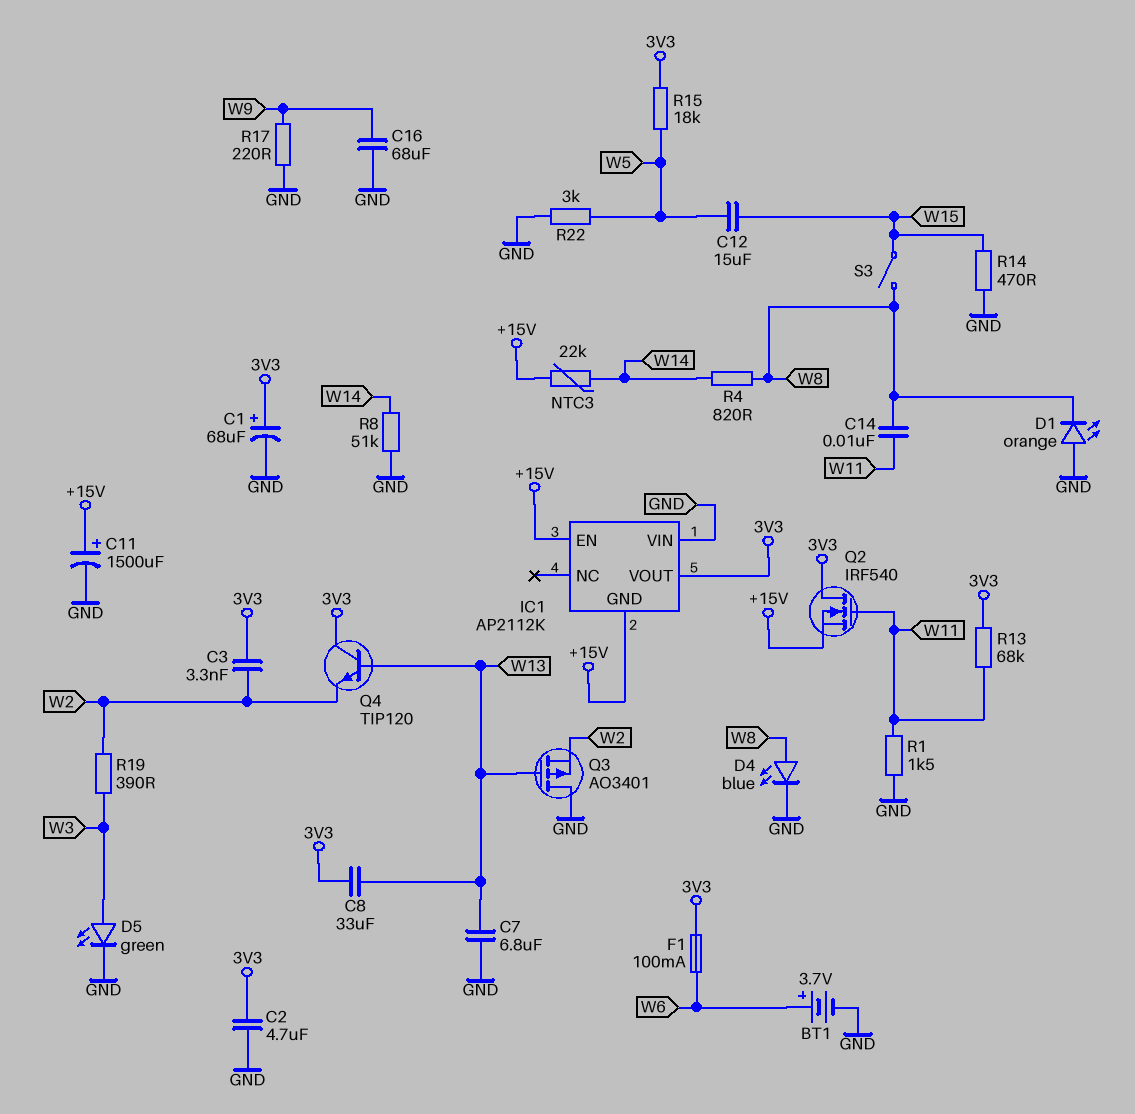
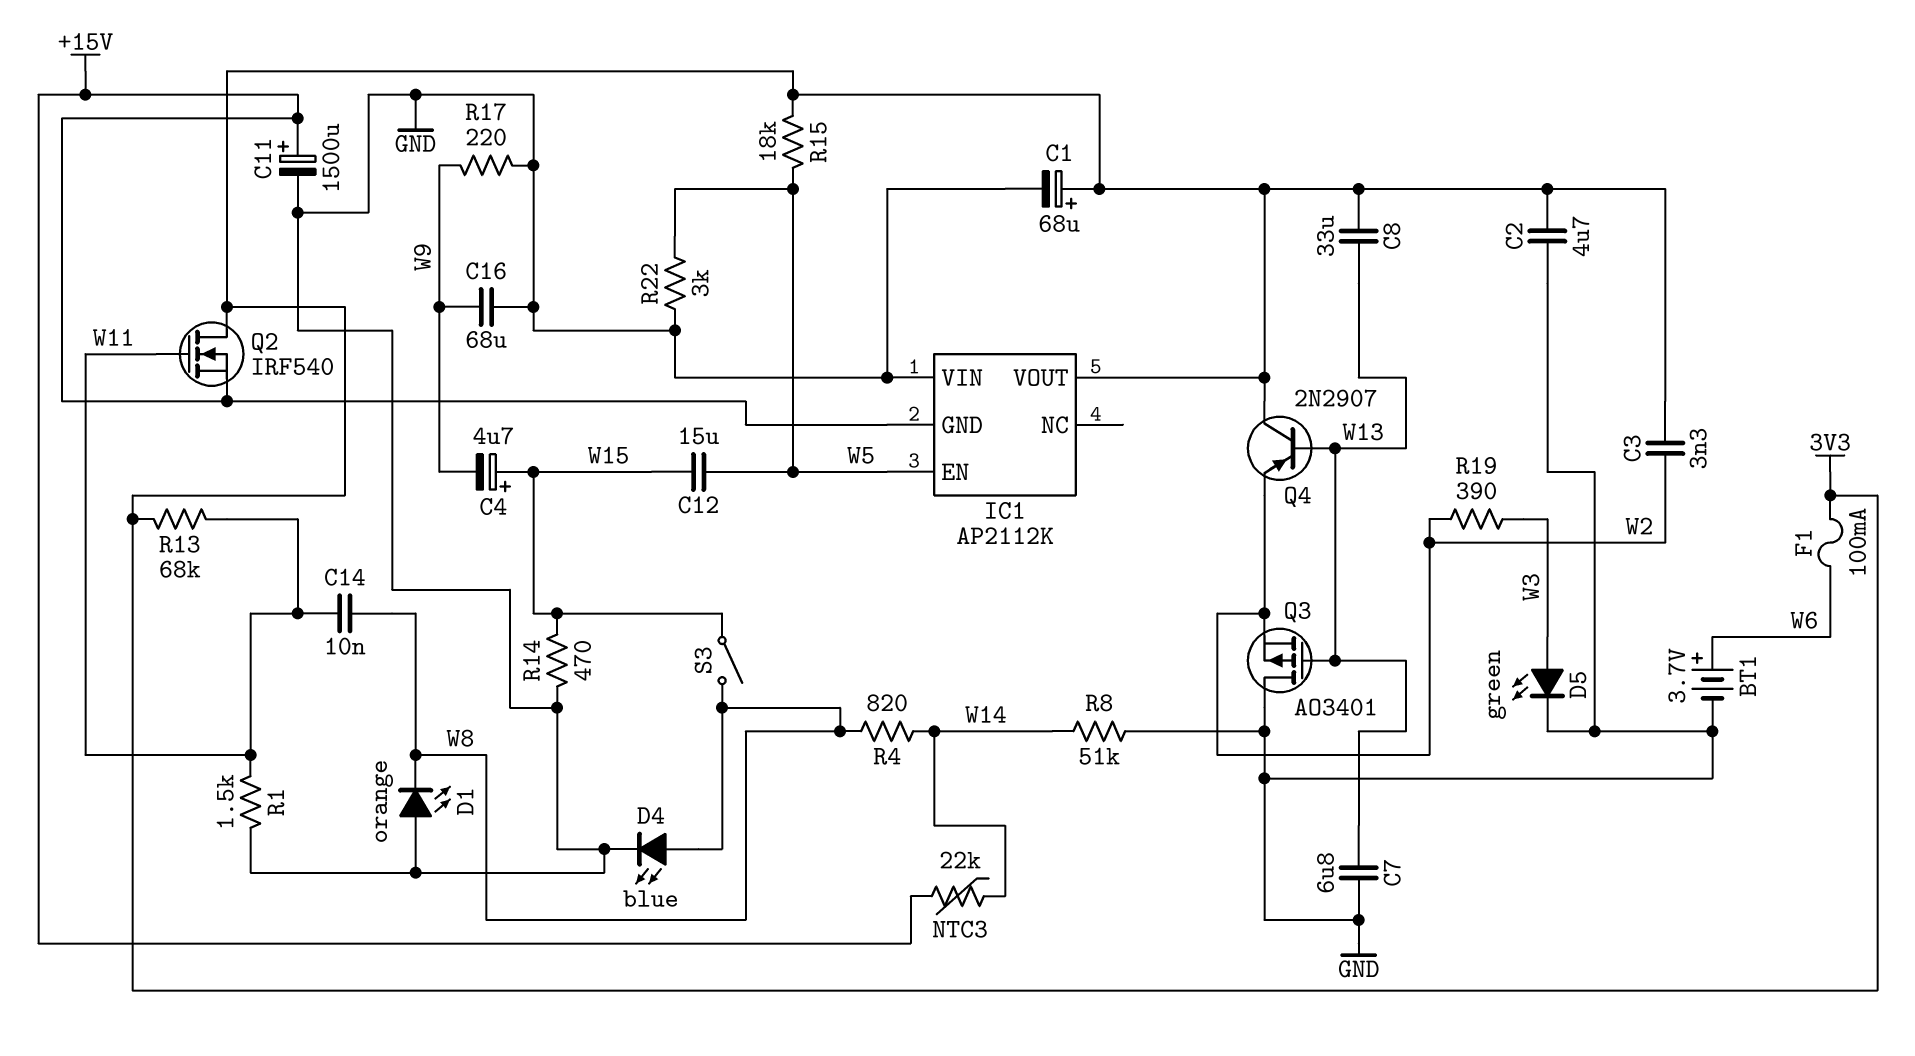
C4: none -> 4.7uF (plus W15, minus W9)
IC1 pin EN: +15V -> W5
Q4: NPN TIP120 (B W13, C 3V3, E W2) -> PNP 2N2907 (B W13, C 3V3, E W2)

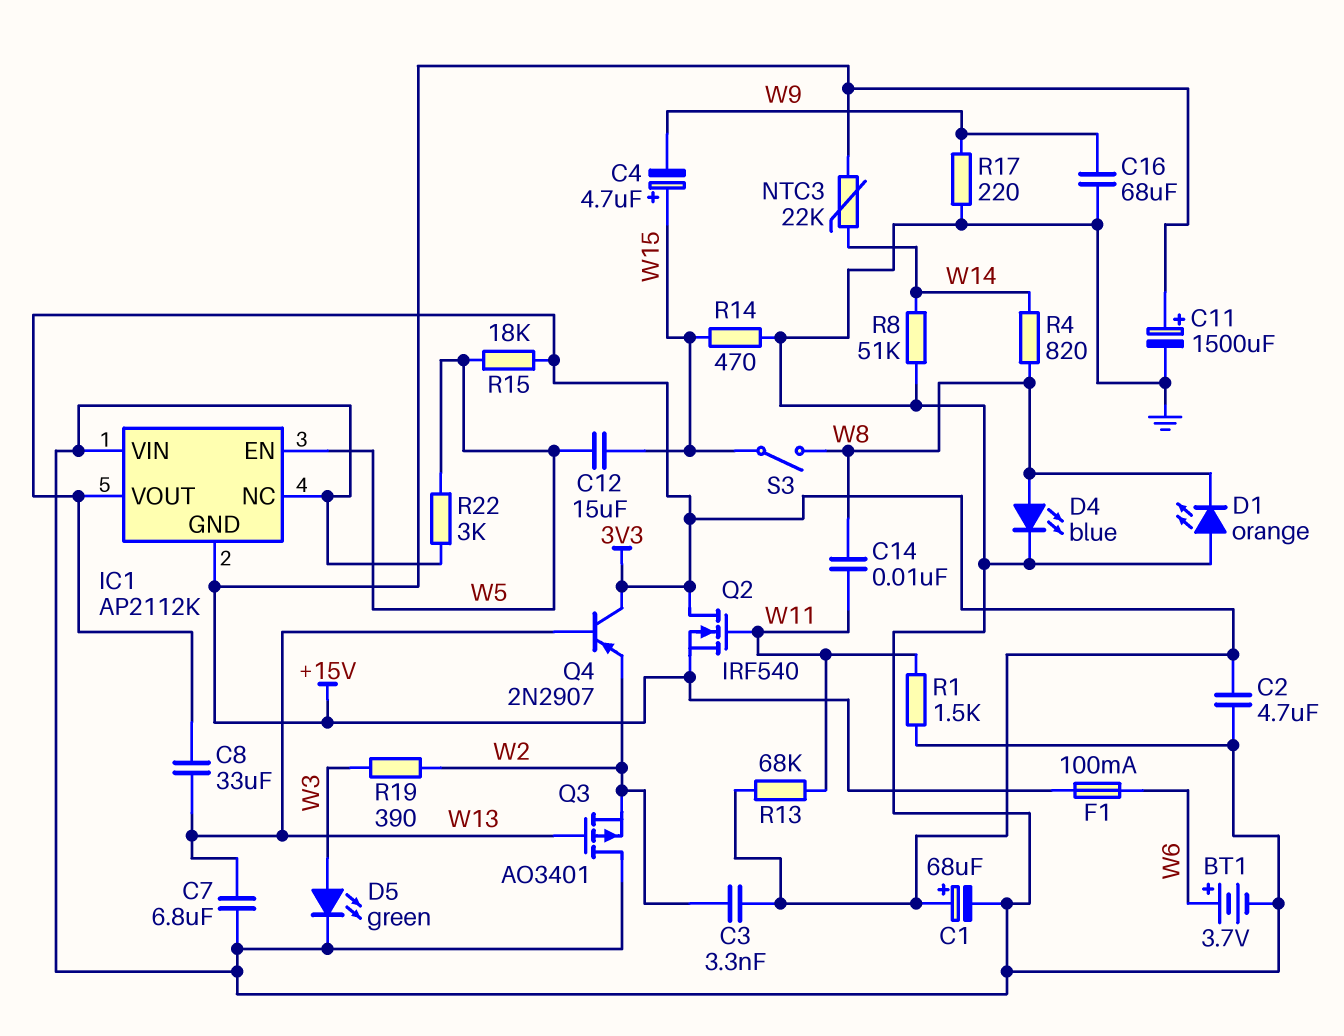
F1: 100mA (3V3, W6) -> 100mA (+15V, W6)
IC1 pin NC: none -> GND

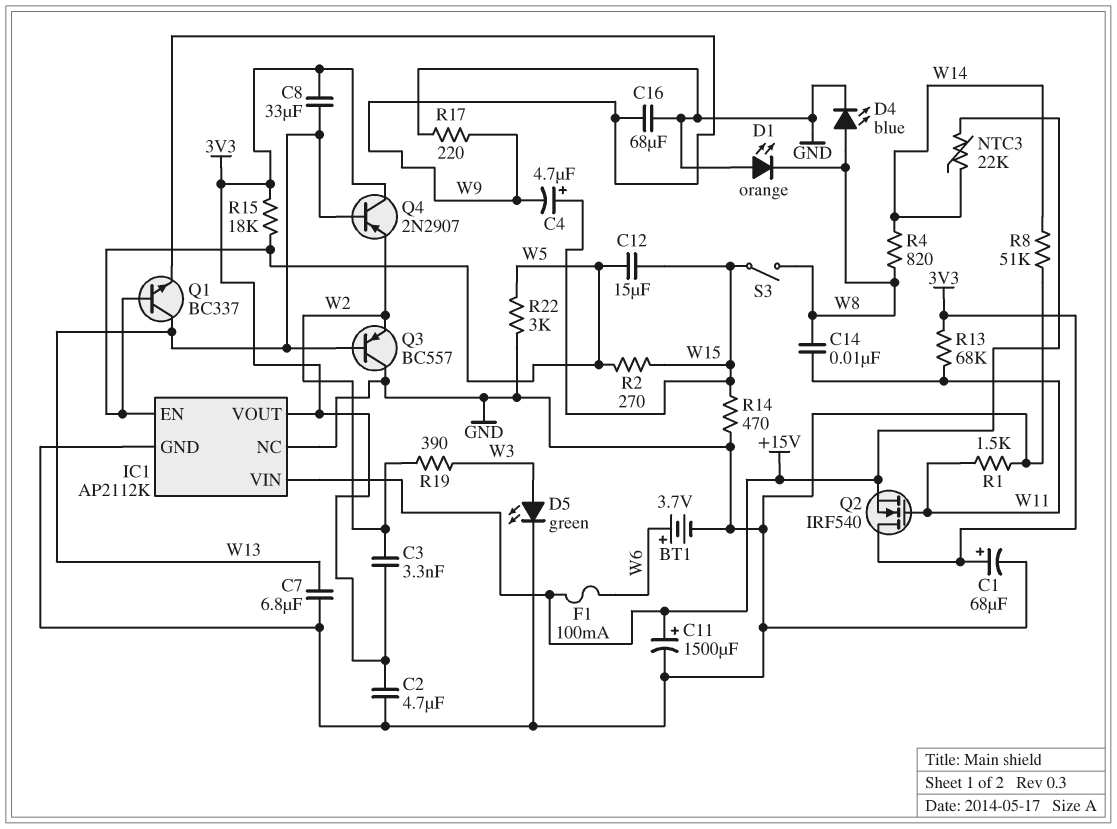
IC1 pin GND: +15V -> GND
IC1 pin VIN: GND -> +15V
Q1: none -> NPN BC337 (B W5, C W13, E W9)
Q3: PMOS AO3401 (G W13, D GND, S W2) -> PNP BC557 (B W13, C GND, E W2)
R2: none -> 270 (W5, W15)

